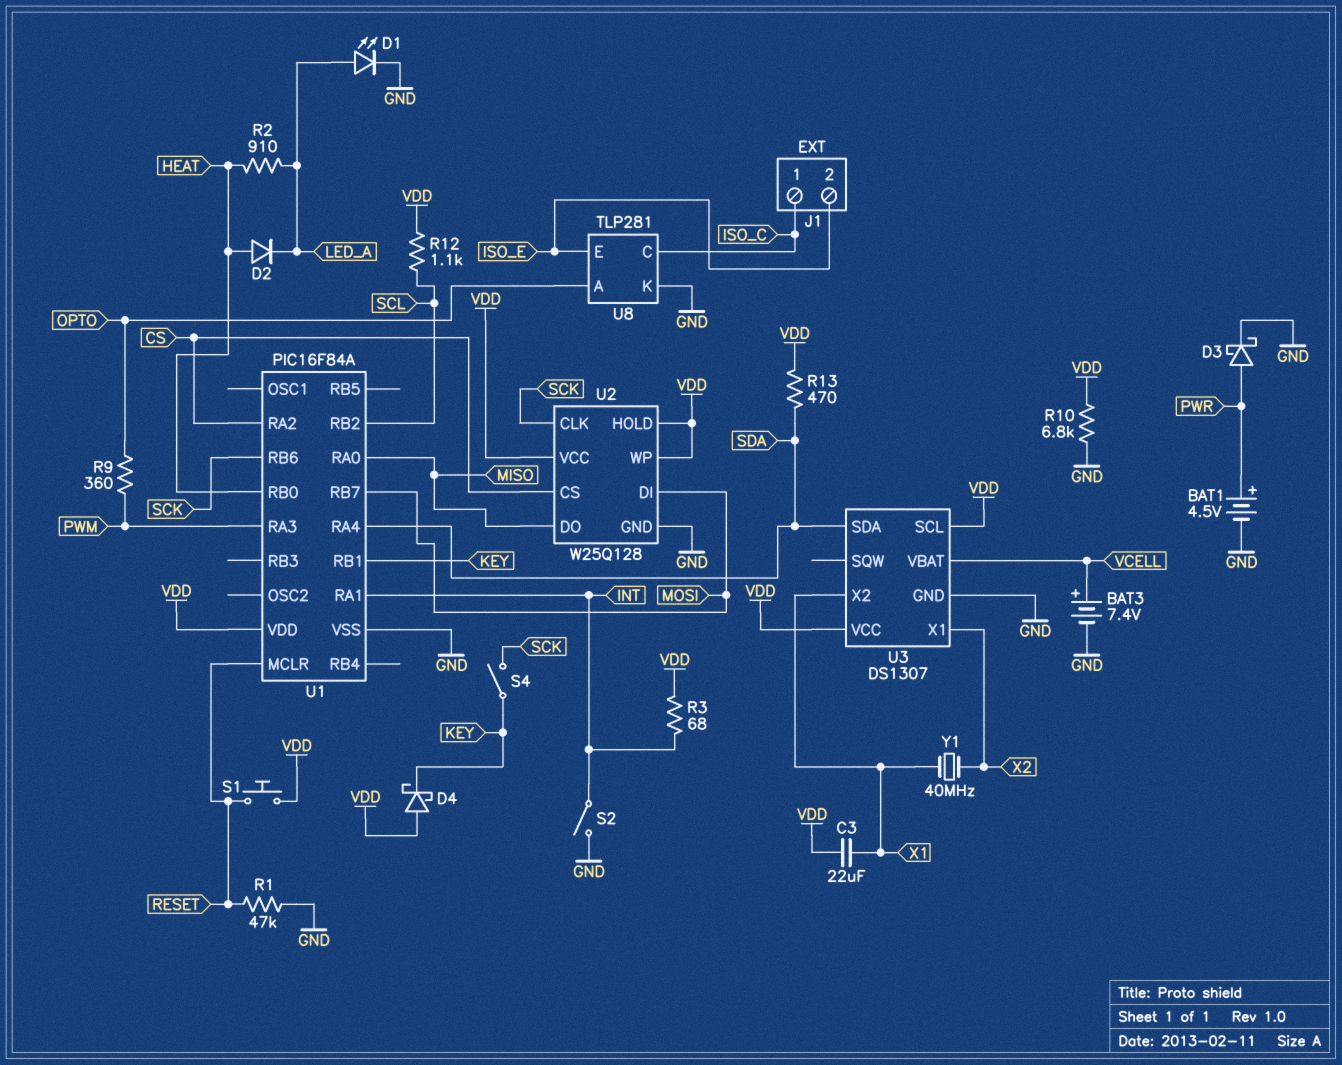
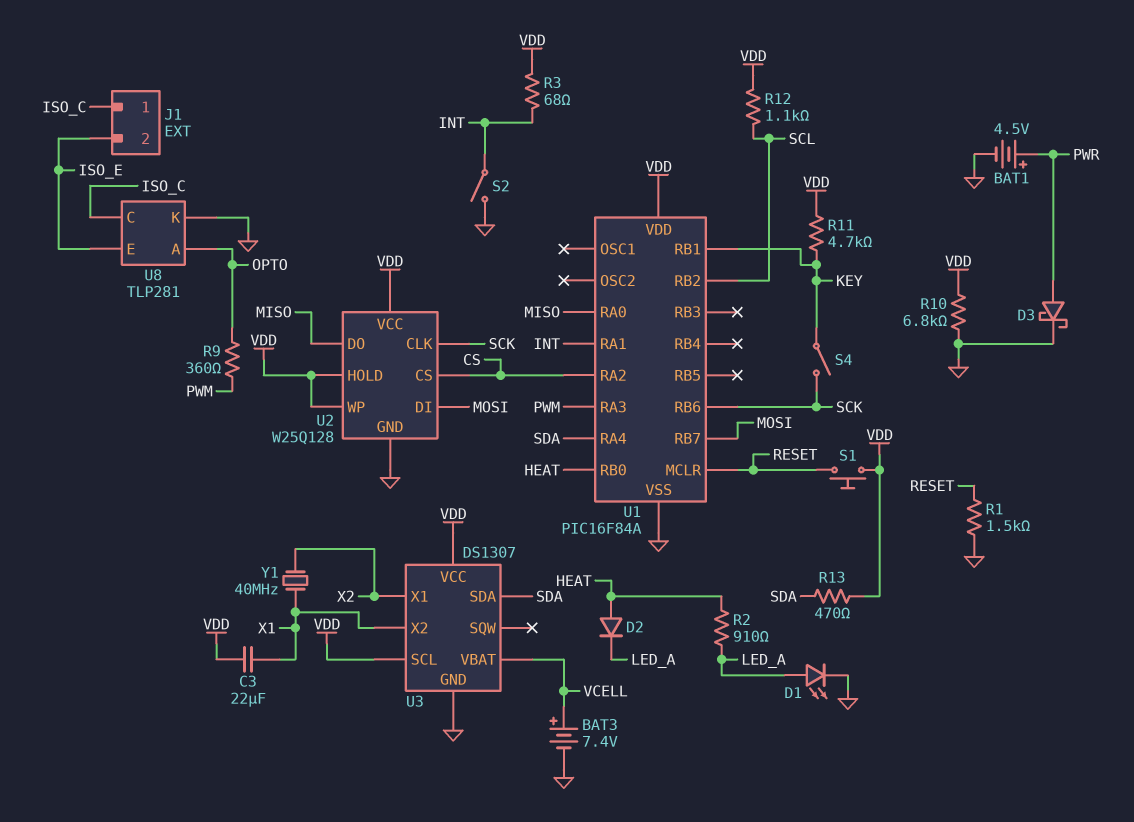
D4: schottky (A VDD, K KEY) -> none
R1: 47k (GND, RESET) -> 1.5k (GND, RESET)
R11: none -> 4.7k (KEY, VDD)

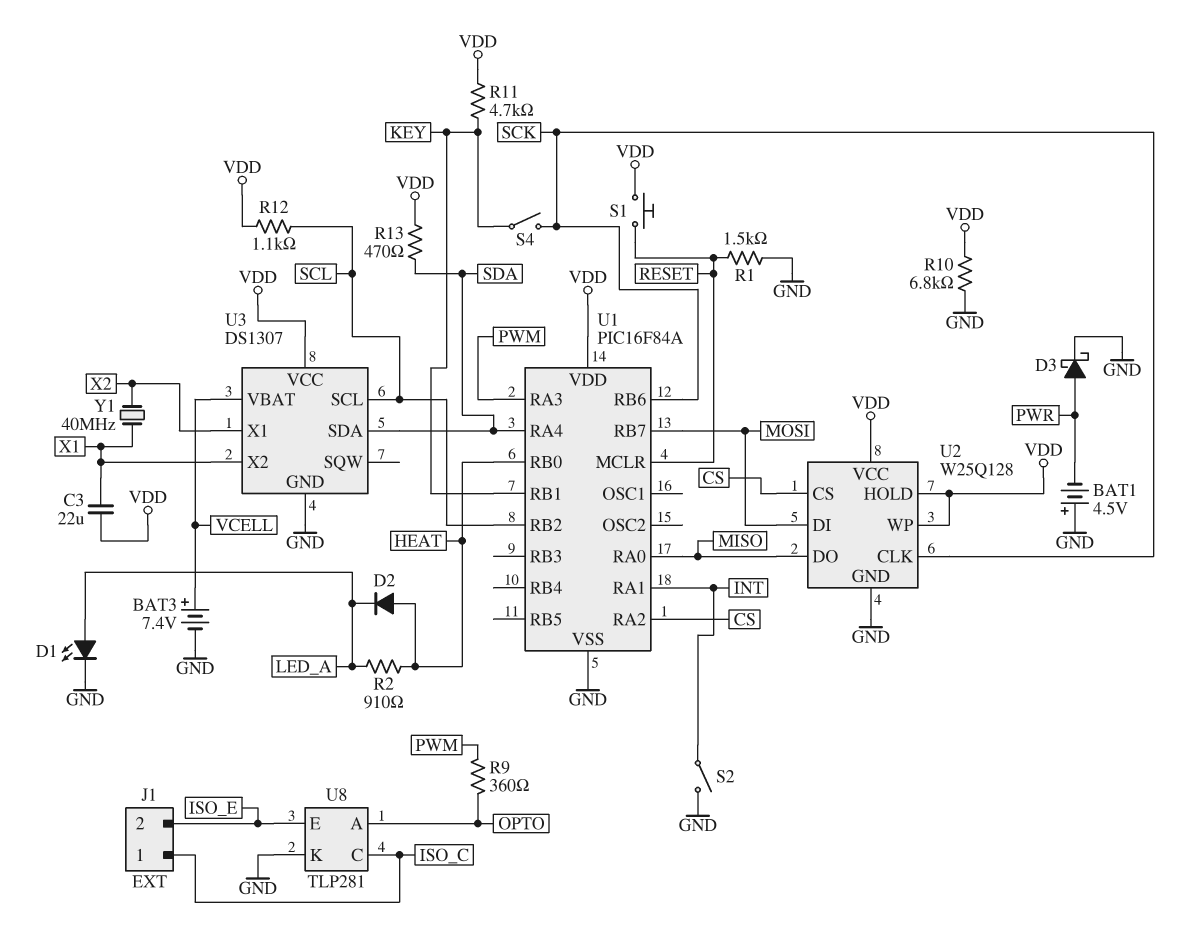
BAT1: 4.5V (plus PWR, minus GND) -> 4.5V (plus GND, minus PWR)
R3: 68 (INT, VDD) -> none
U3 pin SCL: VDD -> SCL

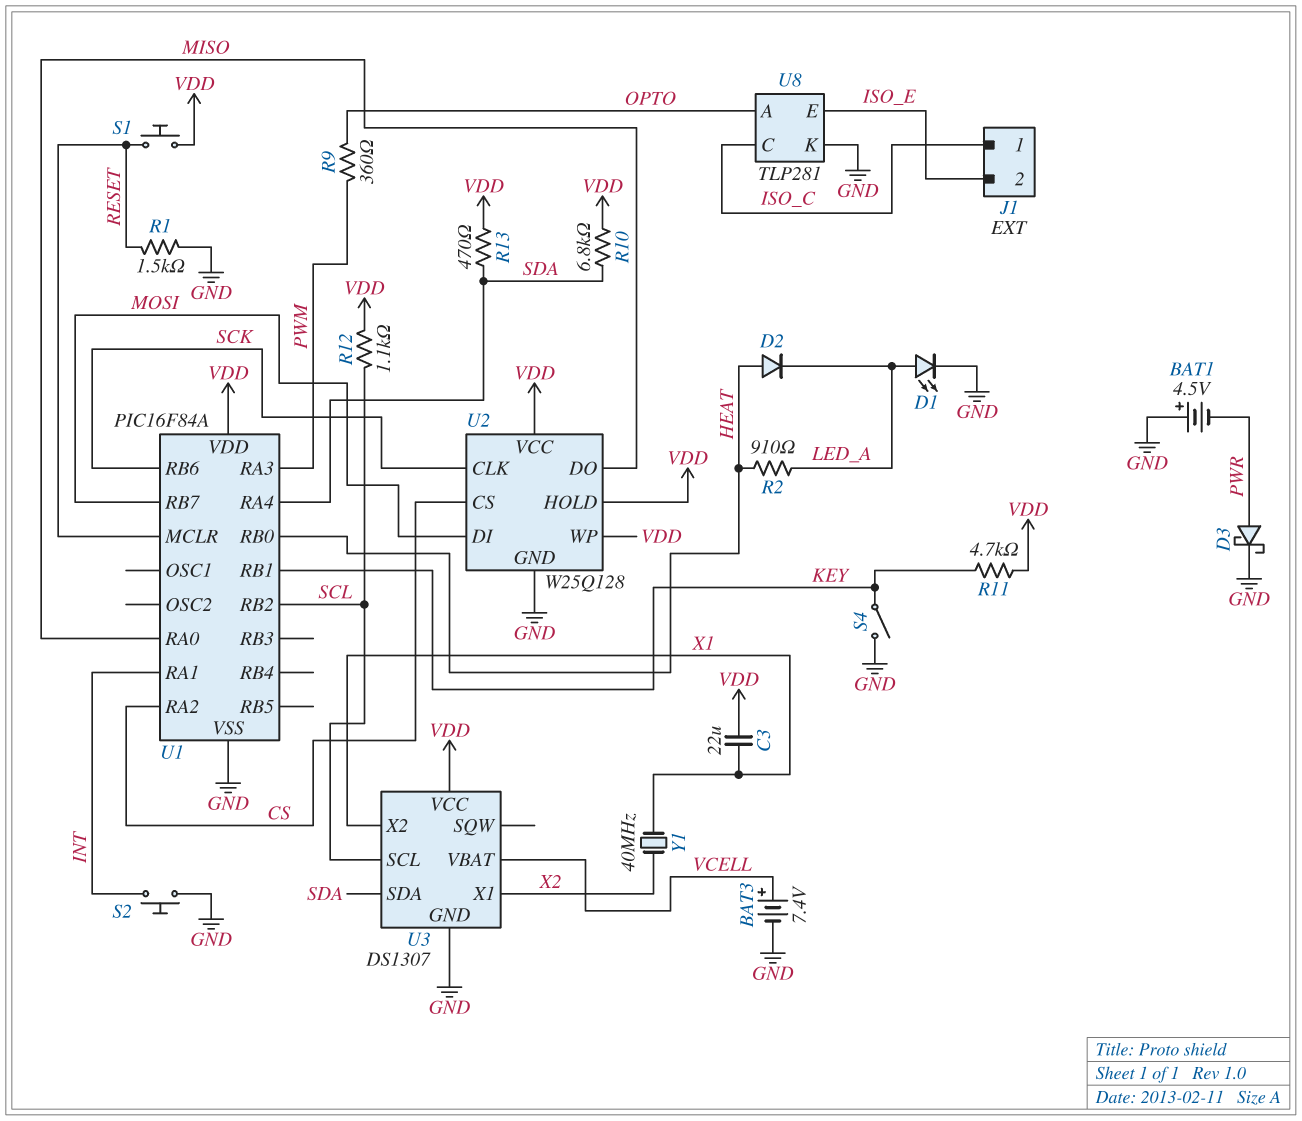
R10: 6.8k (GND, VDD) -> 6.8k (SDA, VDD)
S2: switch (GND, INT) -> button (GND, INT)
S4: switch (KEY, SCK) -> switch (GND, KEY)

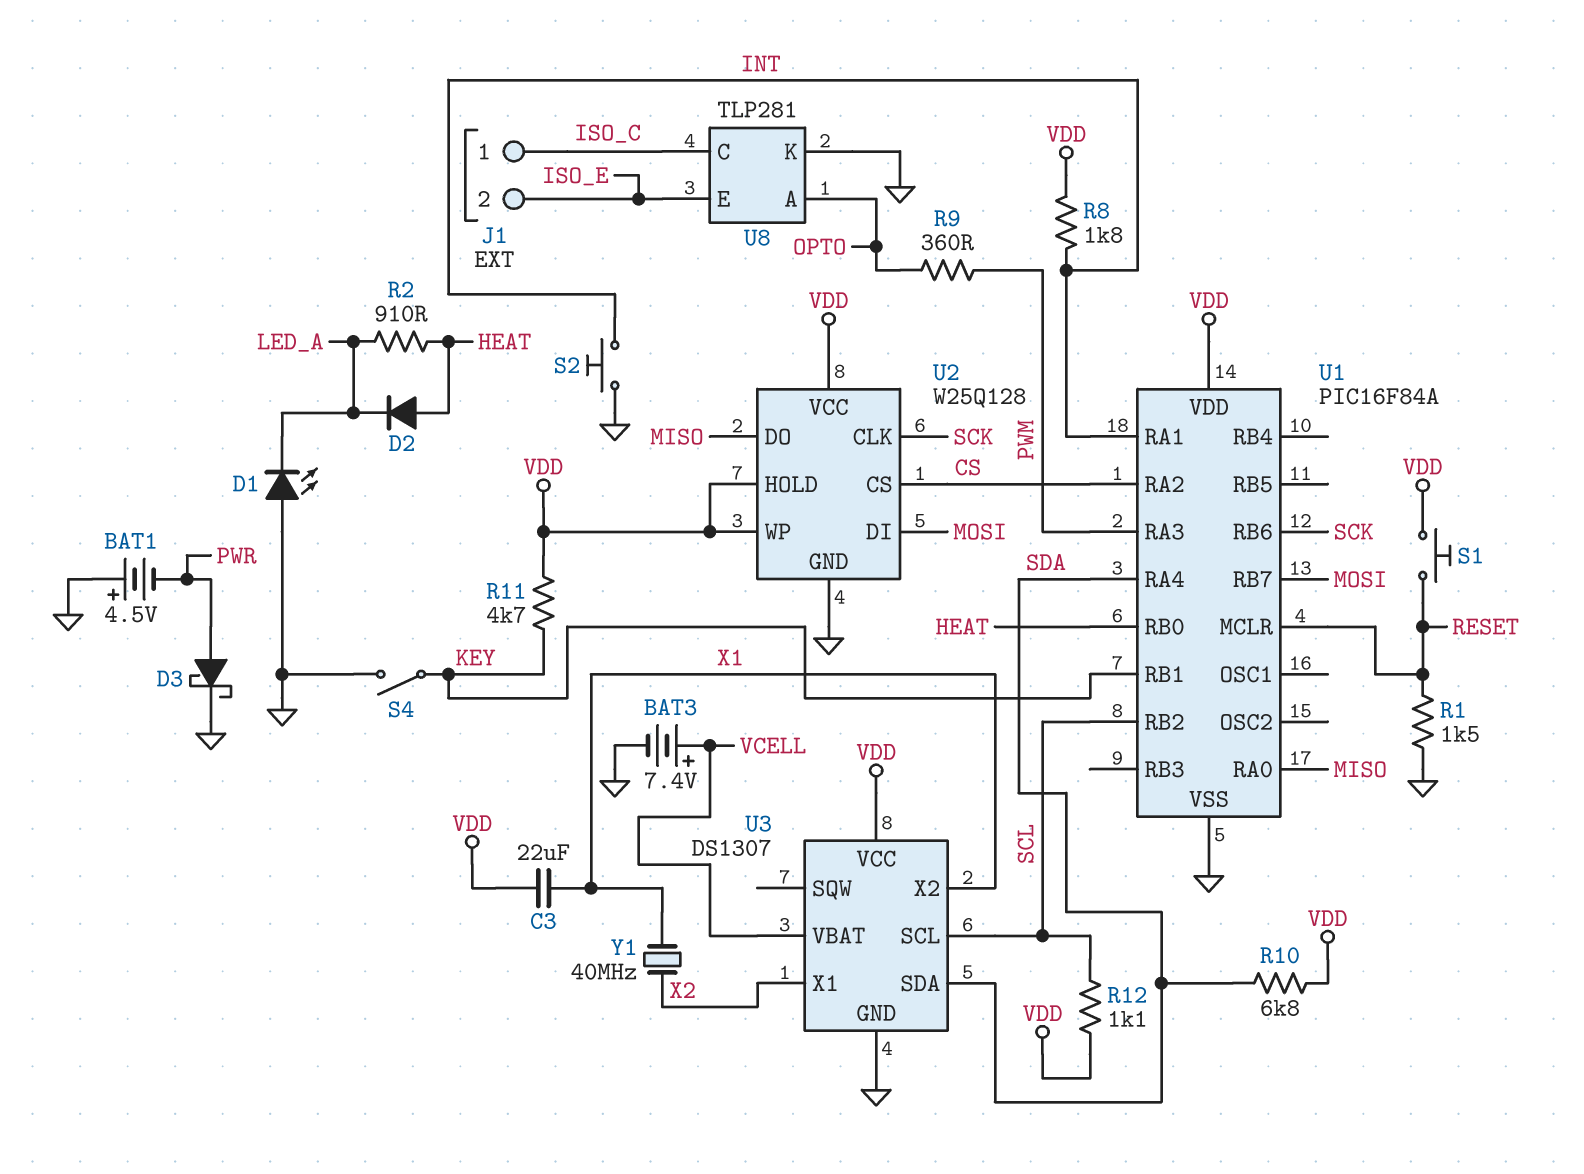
D1: LED (A LED_A, K GND) -> LED (A GND, K LED_A)
R8: none -> 1.8k (INT, VDD)
R13: 470 (SDA, VDD) -> none

